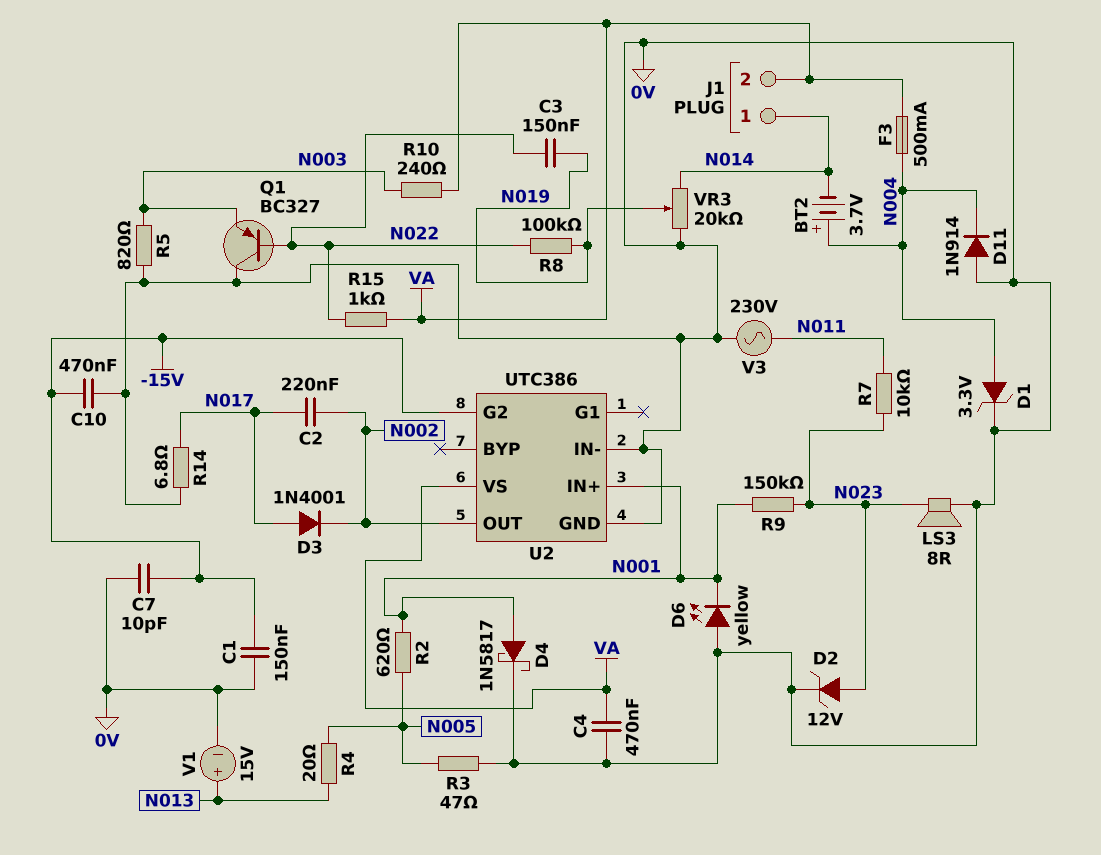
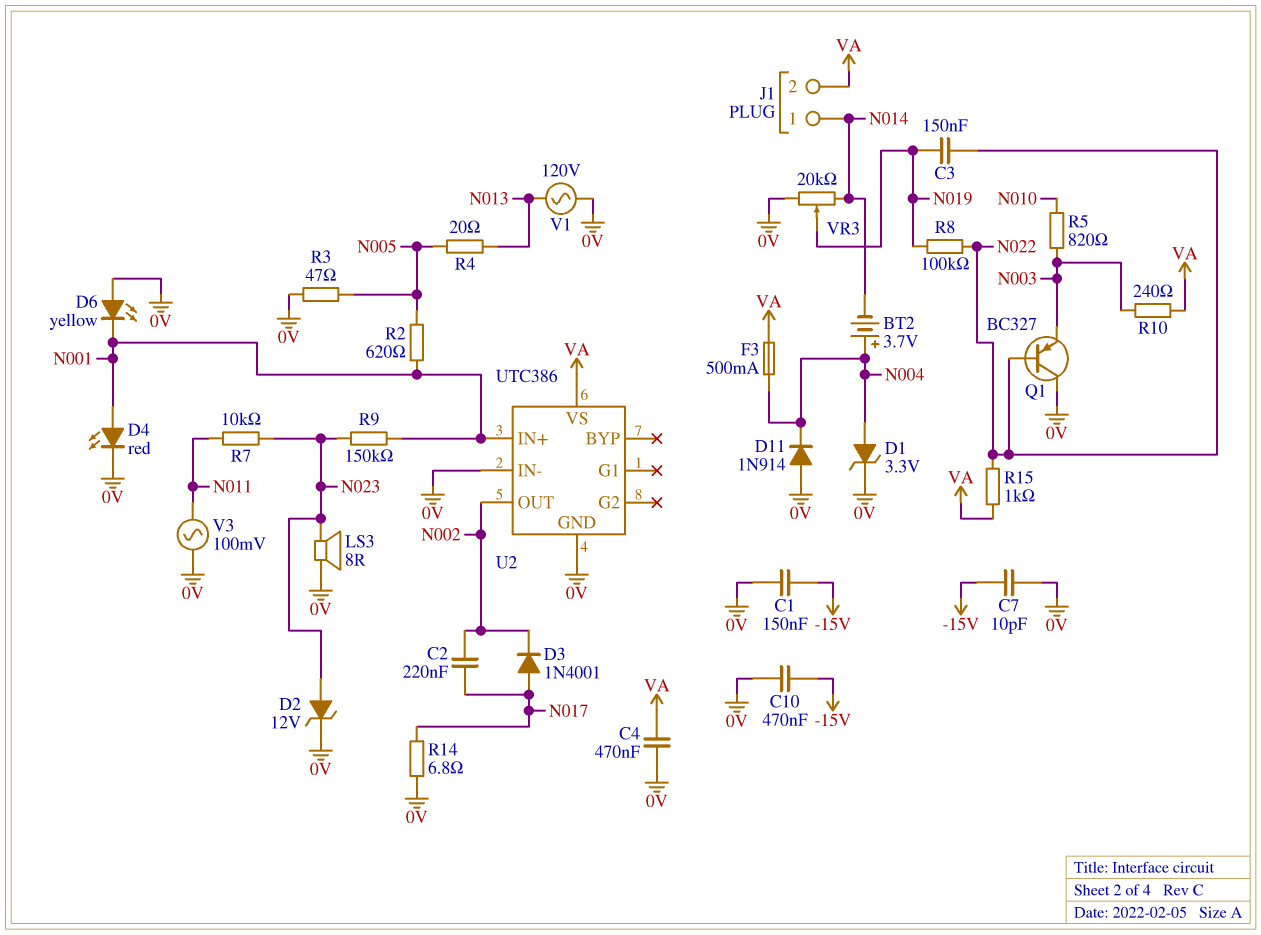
D4: schottky 1N5817 (A N001, K 0V) -> LED red (A N001, K 0V)
R5: 820 (0V, N003) -> 820 (N003, N010)
U2 pin G2: -15V -> none
V1: 15V (plus N013, minus 0V) -> AC 120V (0V, N013)
V3: AC 230V (0V, N011) -> AC 100mV (0V, N011)

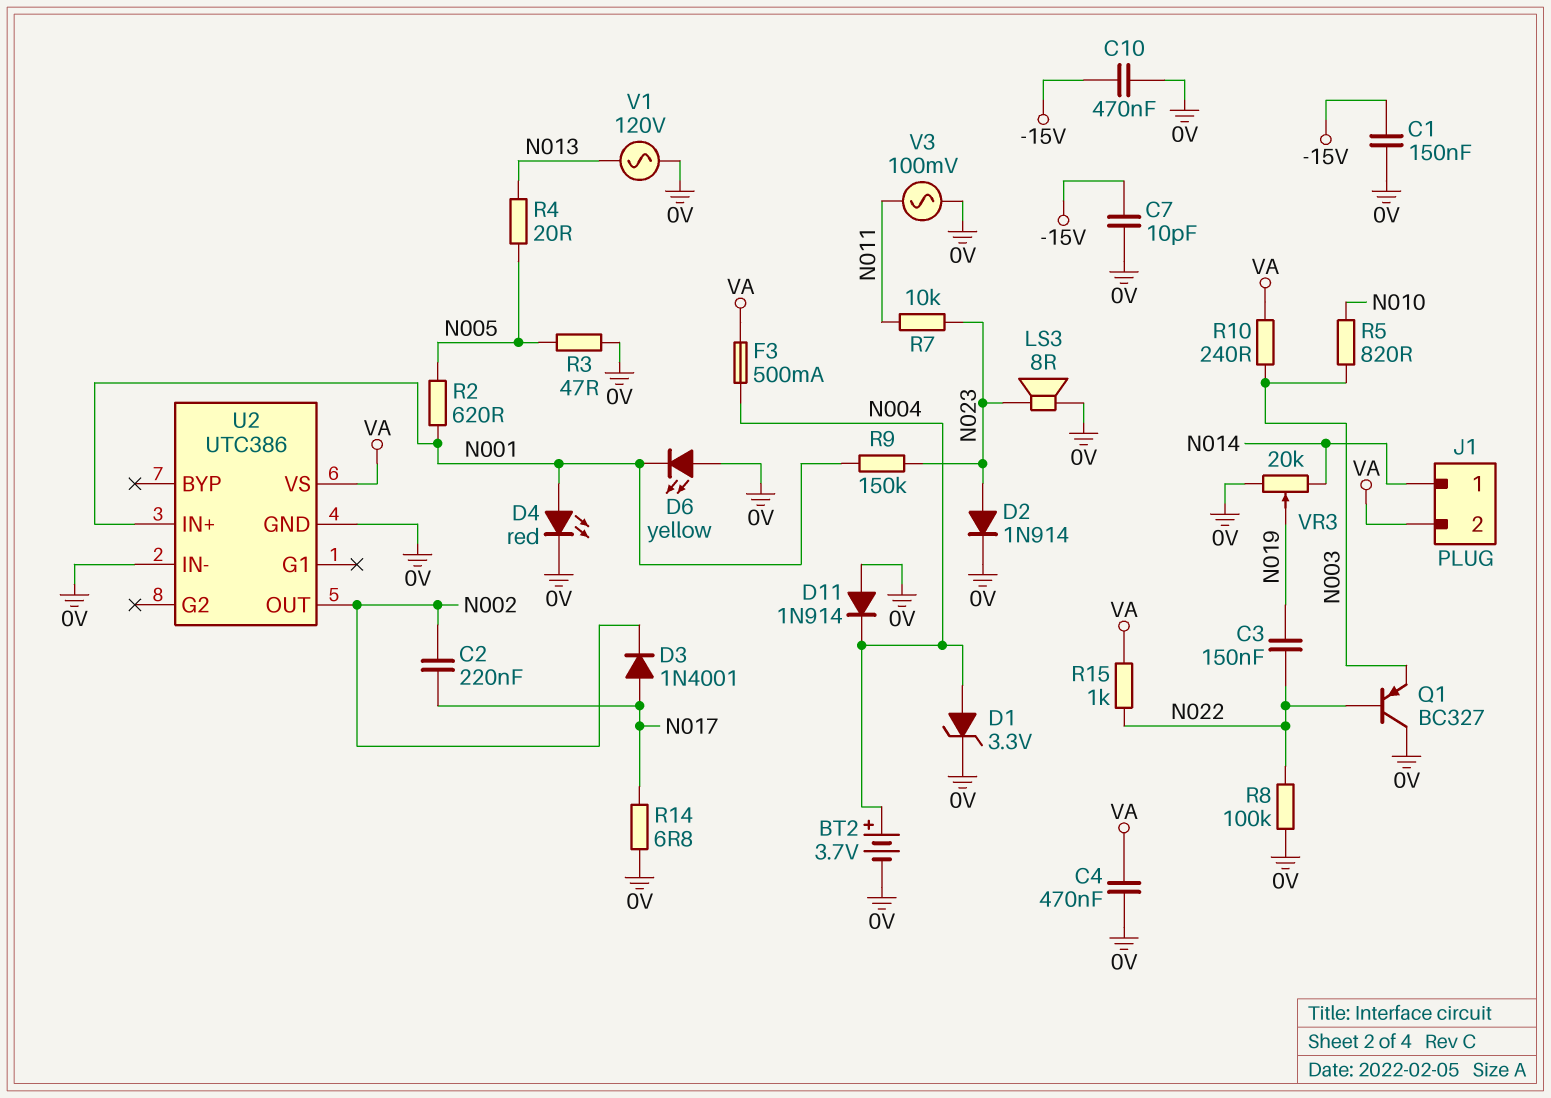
BT2: 3.7V (plus N004, minus N014) -> 3.7V (plus N004, minus 0V)
D2: zener 12V (A N023, K 0V) -> diode 1N914 (A N023, K 0V)
R8: 100k (N019, N022) -> 100k (0V, N022)

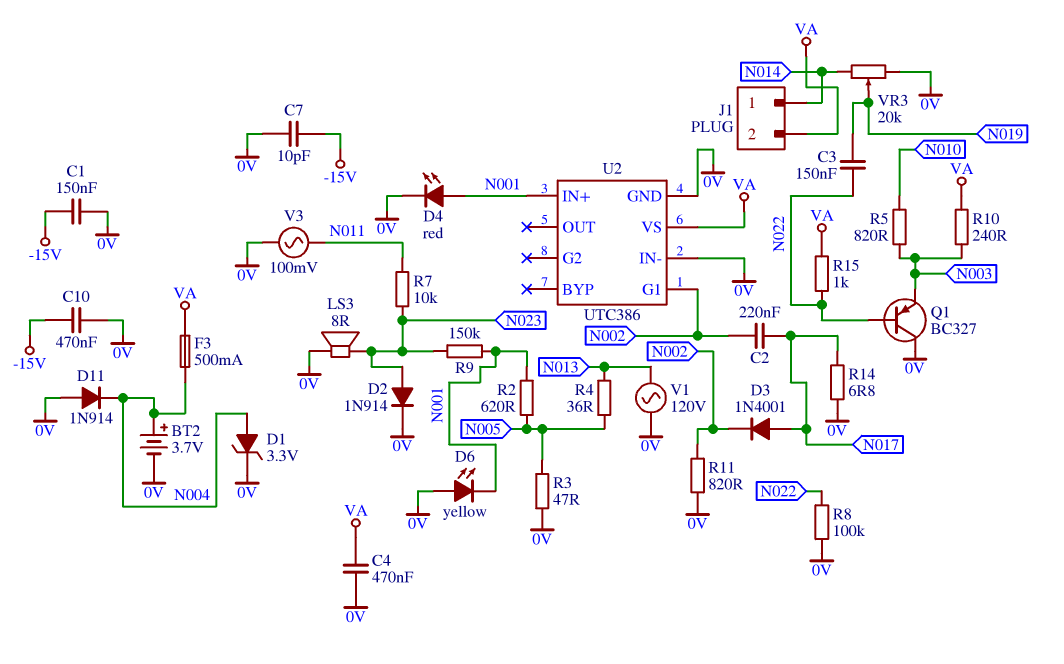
R4: 20 (N005, N013) -> 36 (N005, N013)
R11: none -> 820 (0V, N002)
U2 pin G1: none -> N002
U2 pin OUT: N002 -> none

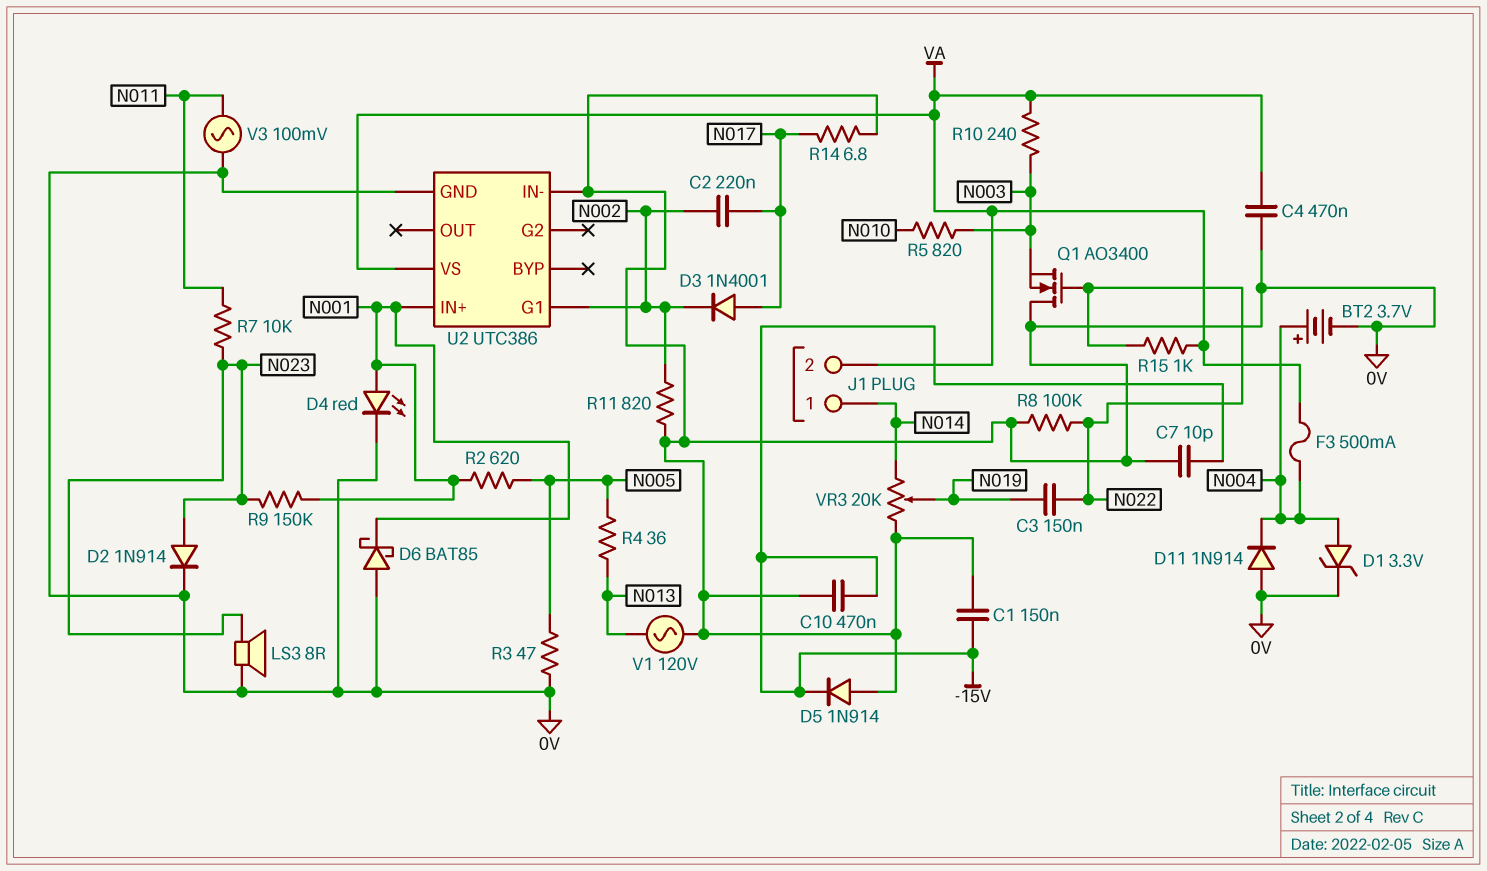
D5: none -> diode 1N914 (A 0V, K -15V)
D6: LED yellow (A 0V, K N001) -> schottky BAT85 (A 0V, K N001)
Q1: PNP BC327 (B N022, C 0V, E N003) -> NMOS AO3400 (G N022, D 0V, S N003)

